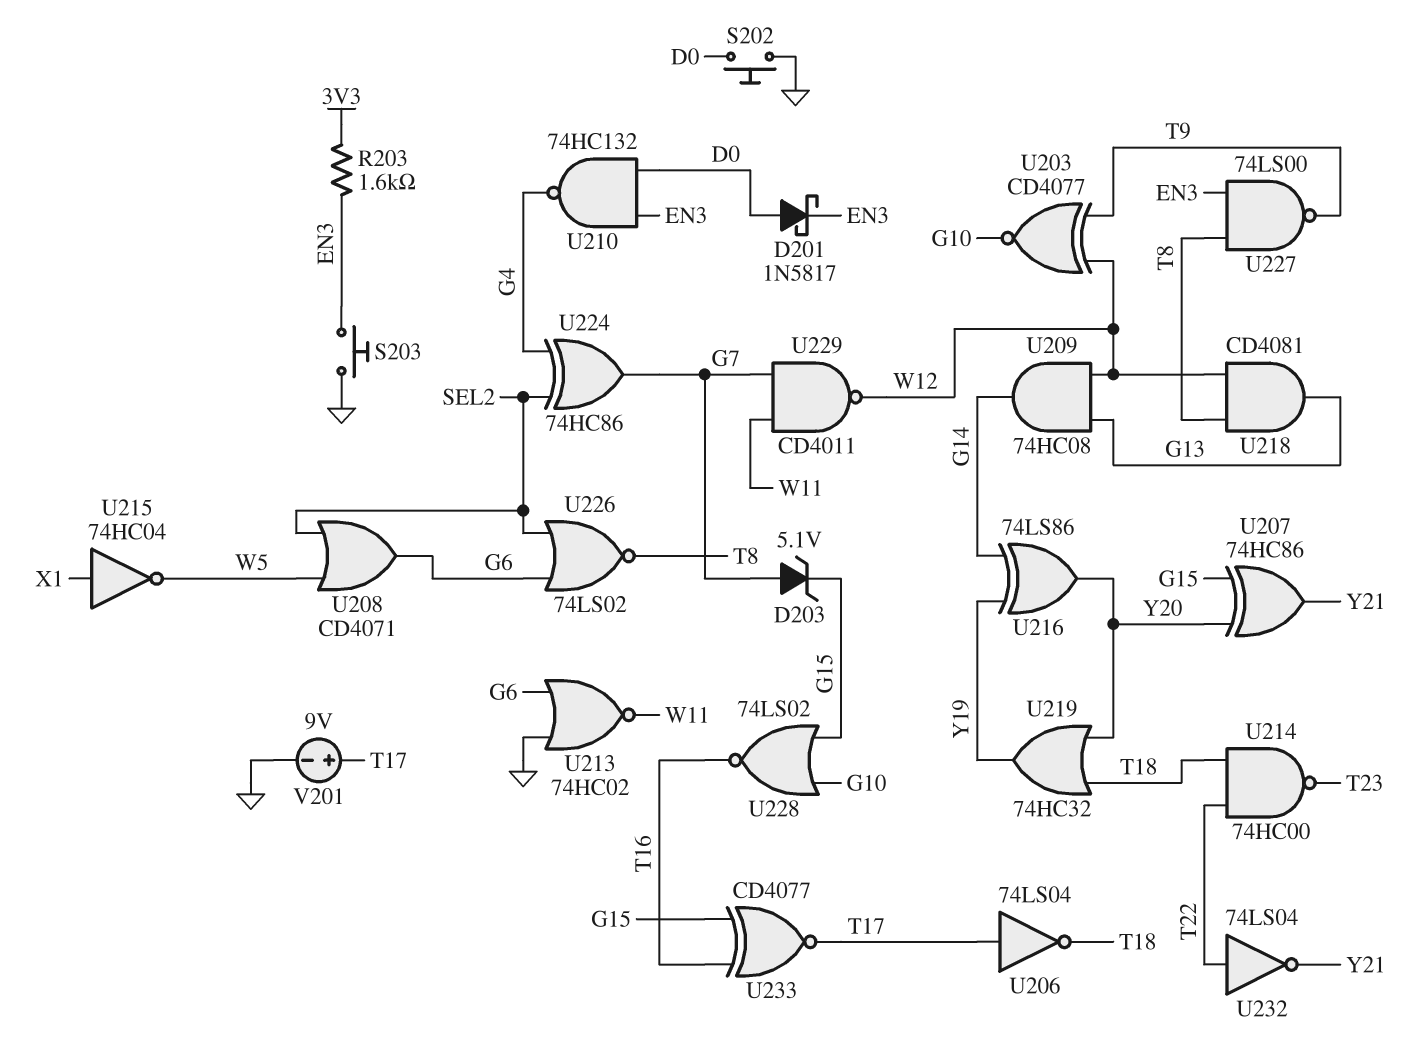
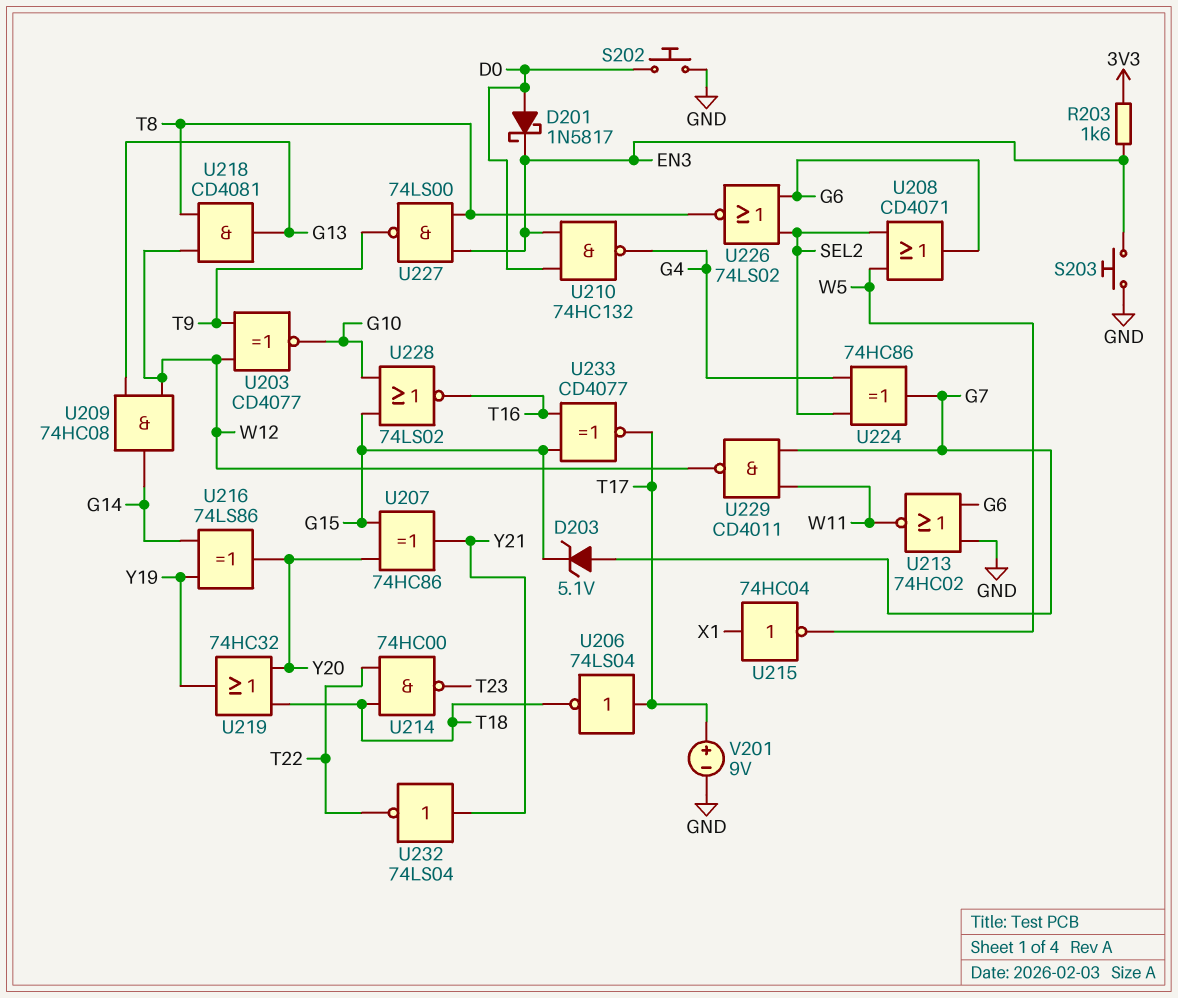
U232: NOT 74LS04 (in T22, out Y21) -> NOT 74LS04 (in Y21, out T22)

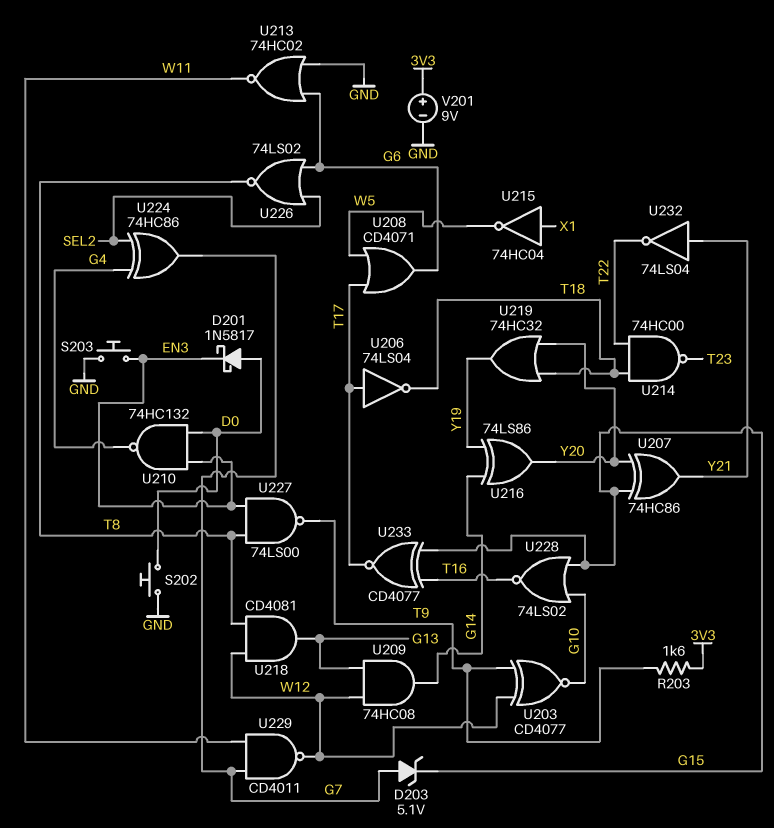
R203: 1.6k (3V3, EN3) -> 1.6k (3V3, T9)
U208: OR CD4071 (in SEL2, in W5, out G6) -> OR CD4071 (in T17, in W5, out G6)
V201: 9V (plus T17, minus GND) -> 9V (plus 3V3, minus GND)

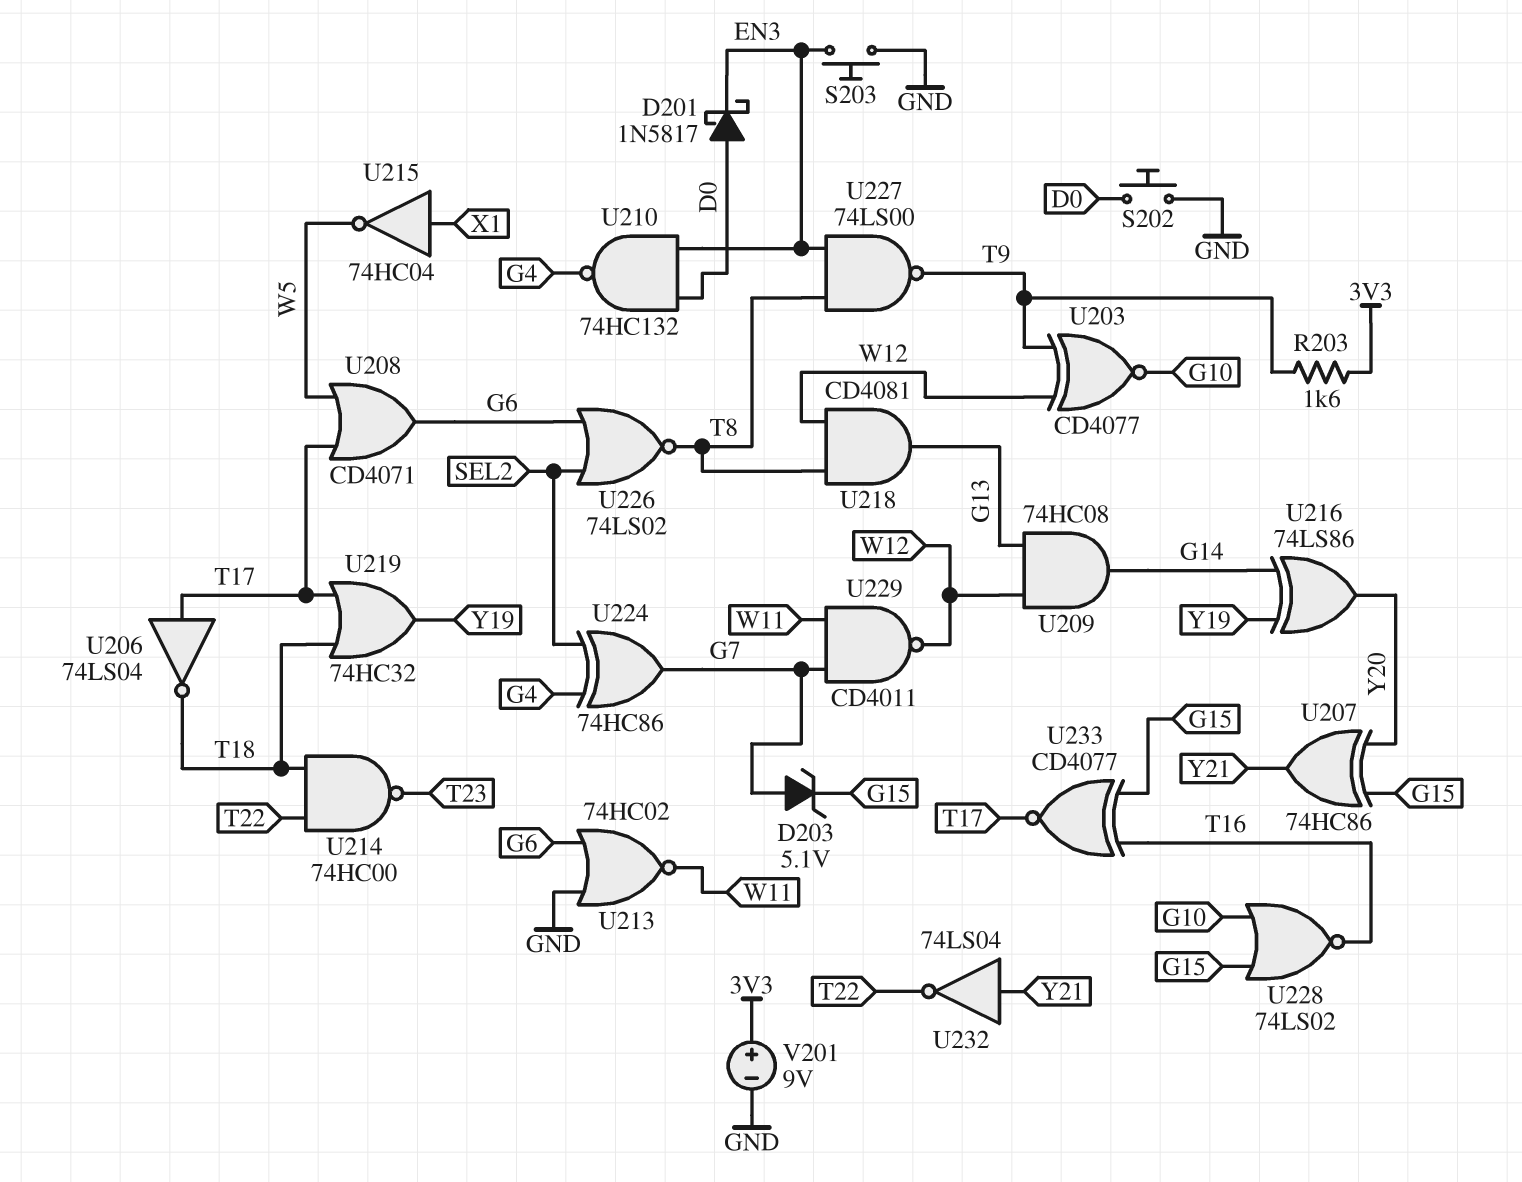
U219: OR 74HC32 (in T18, in Y20, out Y19) -> OR 74HC32 (in T17, in T18, out Y19)

